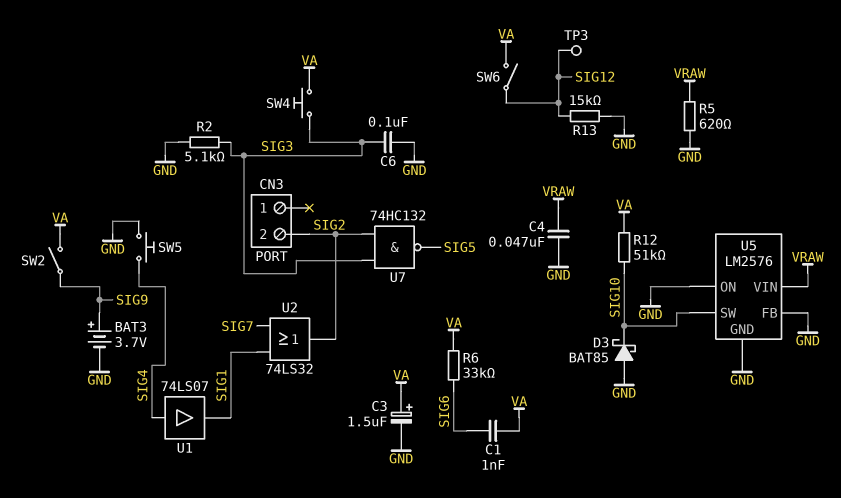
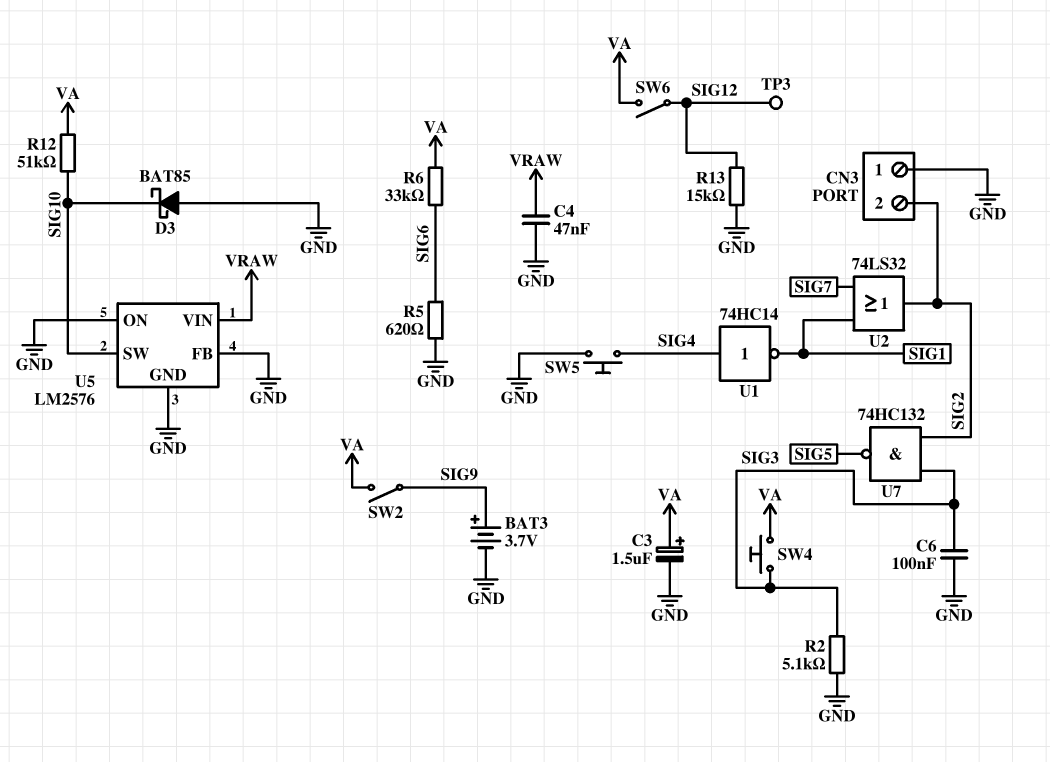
C1: 1nF (SIG6, VA) -> none
CN3 pin 1: none -> GND
R5: 620 (GND, VRAW) -> 620 (GND, SIG6)
U1: buffer 74LS07 (in SIG4, out SIG1) -> NOT 74HC14 (in SIG4, out SIG1)

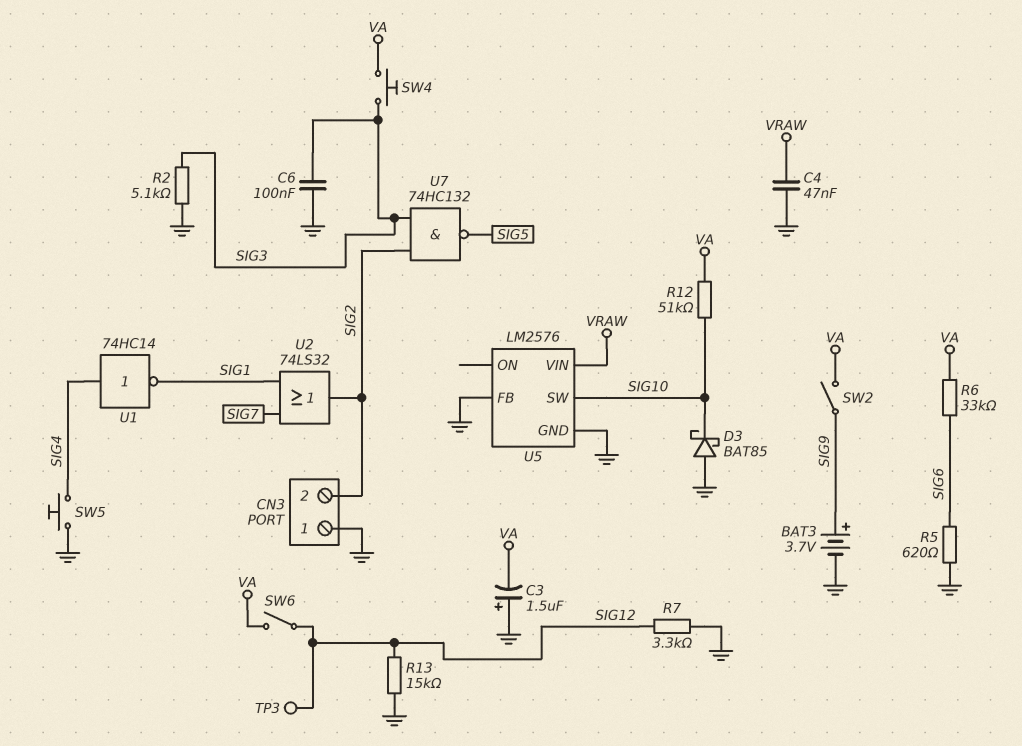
C3: 1.5uF (plus VA, minus GND) -> 1.5uF (plus GND, minus VA)
R7: none -> 3.3k (GND, SIG12)
U5 pin ON: GND -> none

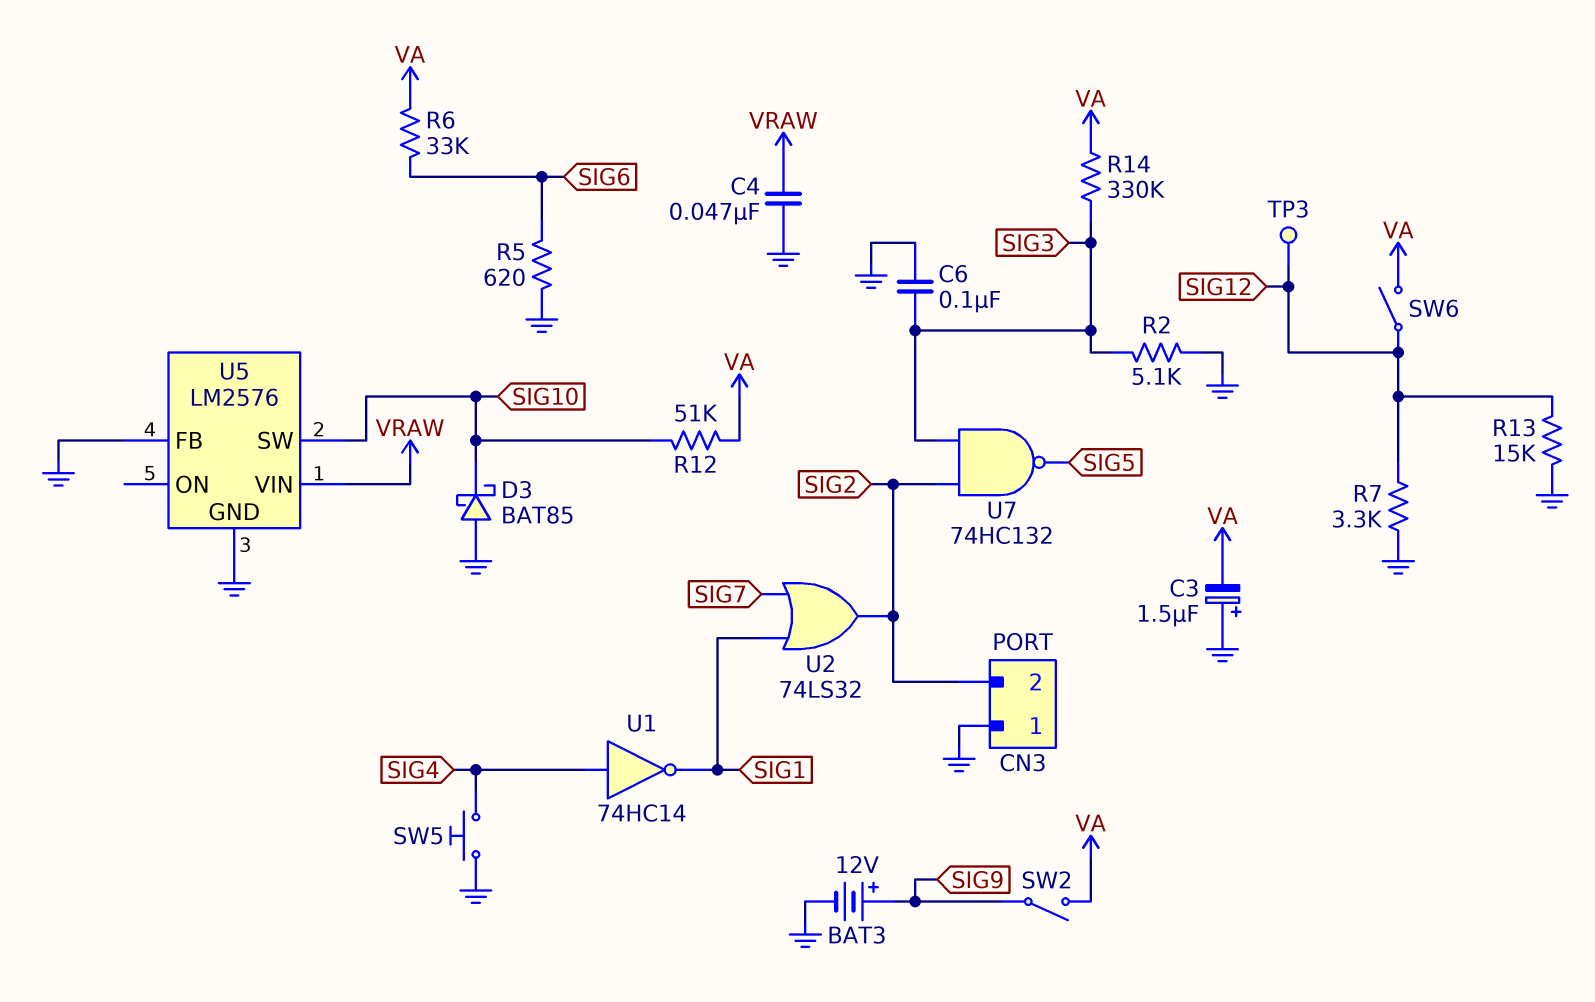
BAT3: 3.7V (plus SIG9, minus GND) -> 12V (plus SIG9, minus GND)
R14: none -> 330k (SIG3, VA)
SW4: button (SIG3, VA) -> none

